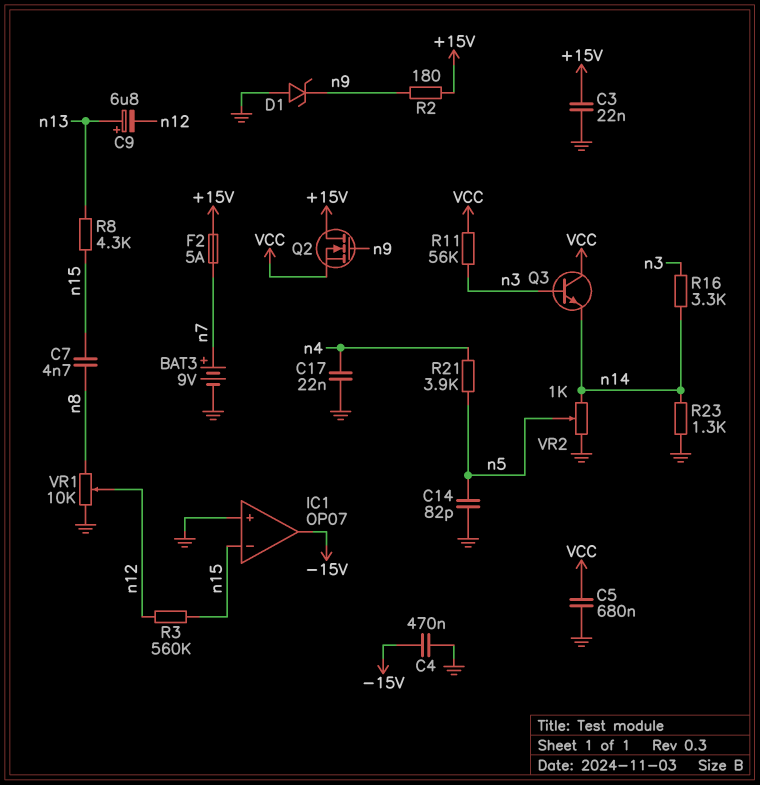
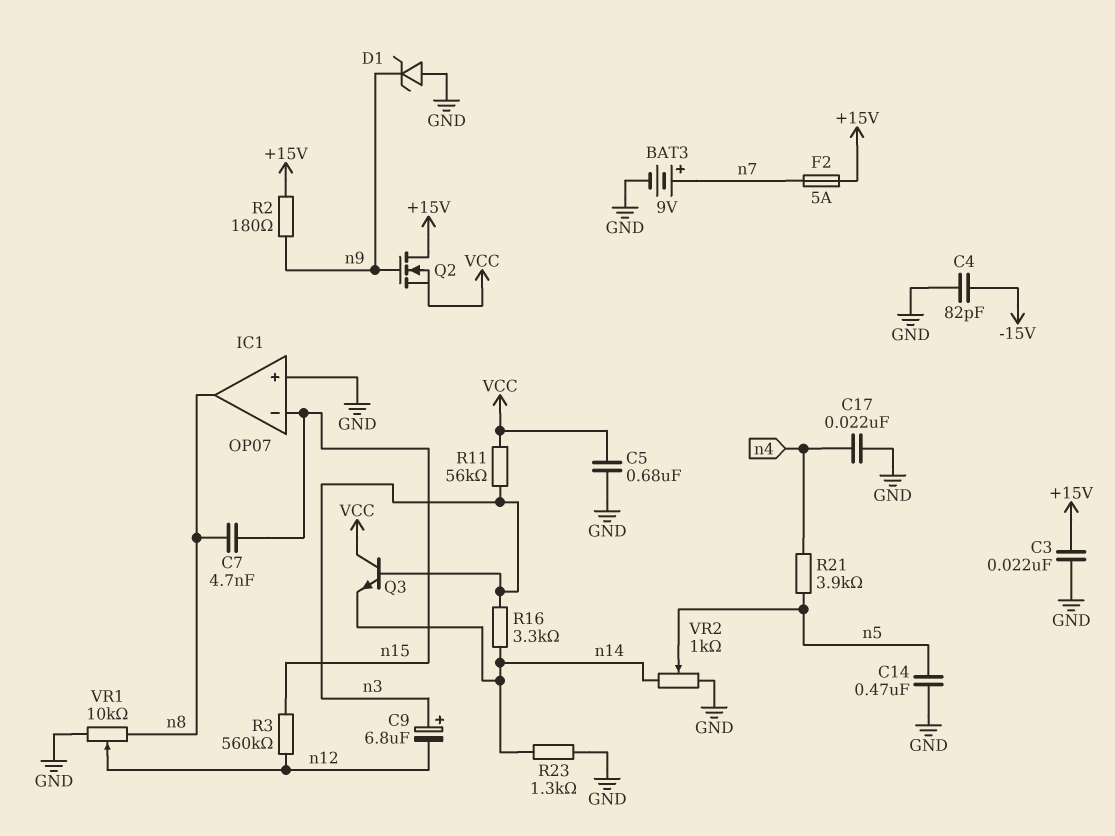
C4: 470nF (-15V, GND) -> 82pF (-15V, GND)
C9: 6.8uF (plus n13, minus n12) -> 6.8uF (plus n3, minus n12)
C14: 82pF (GND, n5) -> 470nF (GND, n5)
IC1 pin out: -15V -> n8
R8: 4.3k (n13, n15) -> none

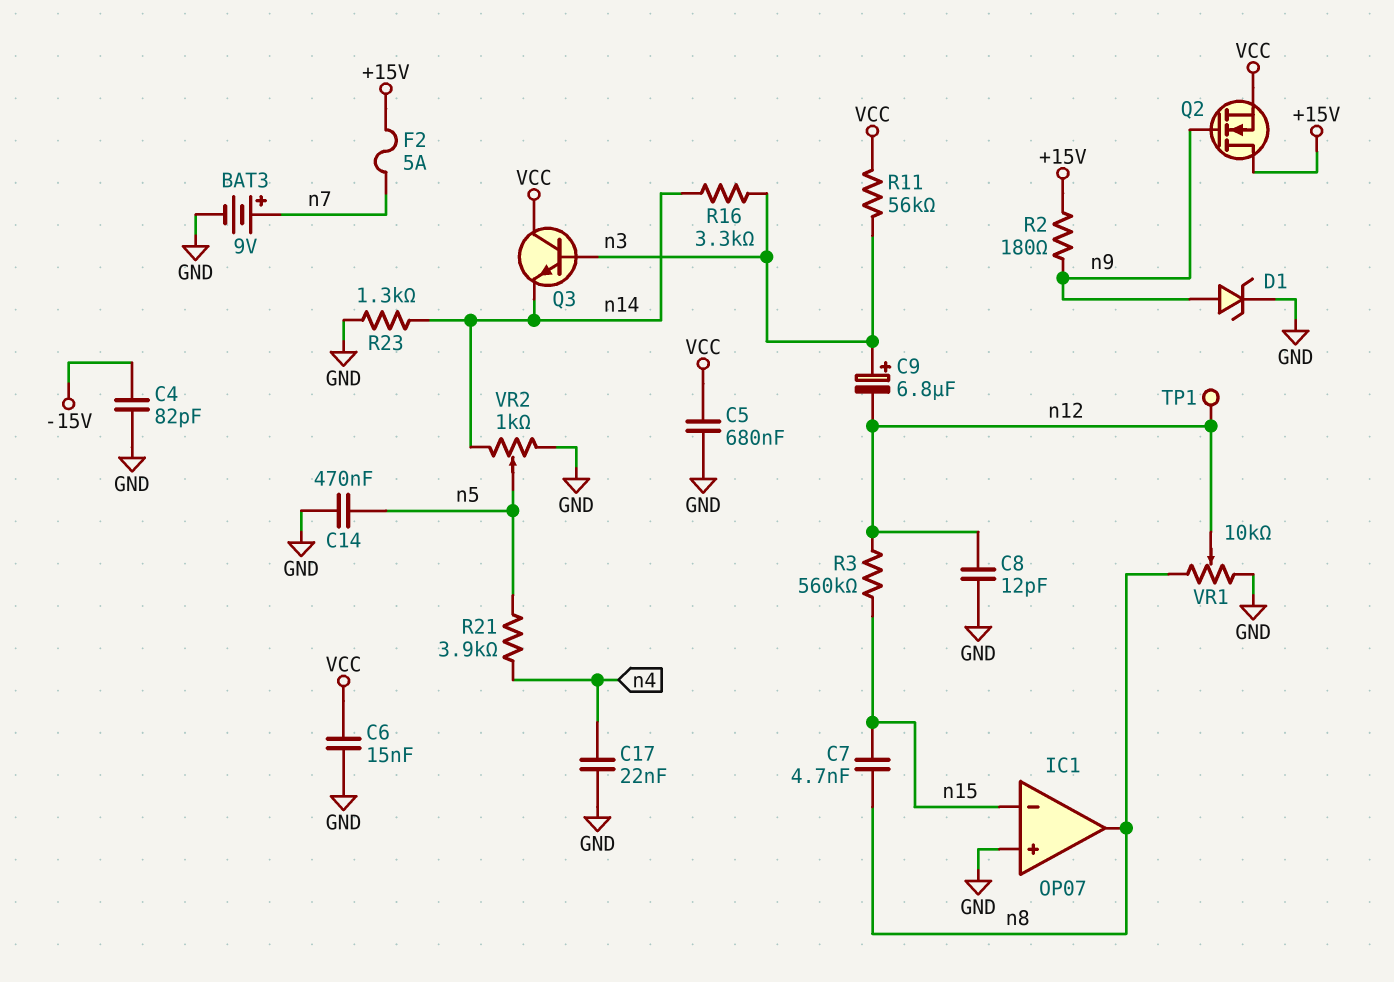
C3: 22nF (+15V, GND) -> none
C6: none -> 15nF (GND, VCC)
C8: none -> 12pF (GND, n12)
D1: zener (A GND, K n9) -> zener (A n9, K GND)
TP1: none -> test point (n12)

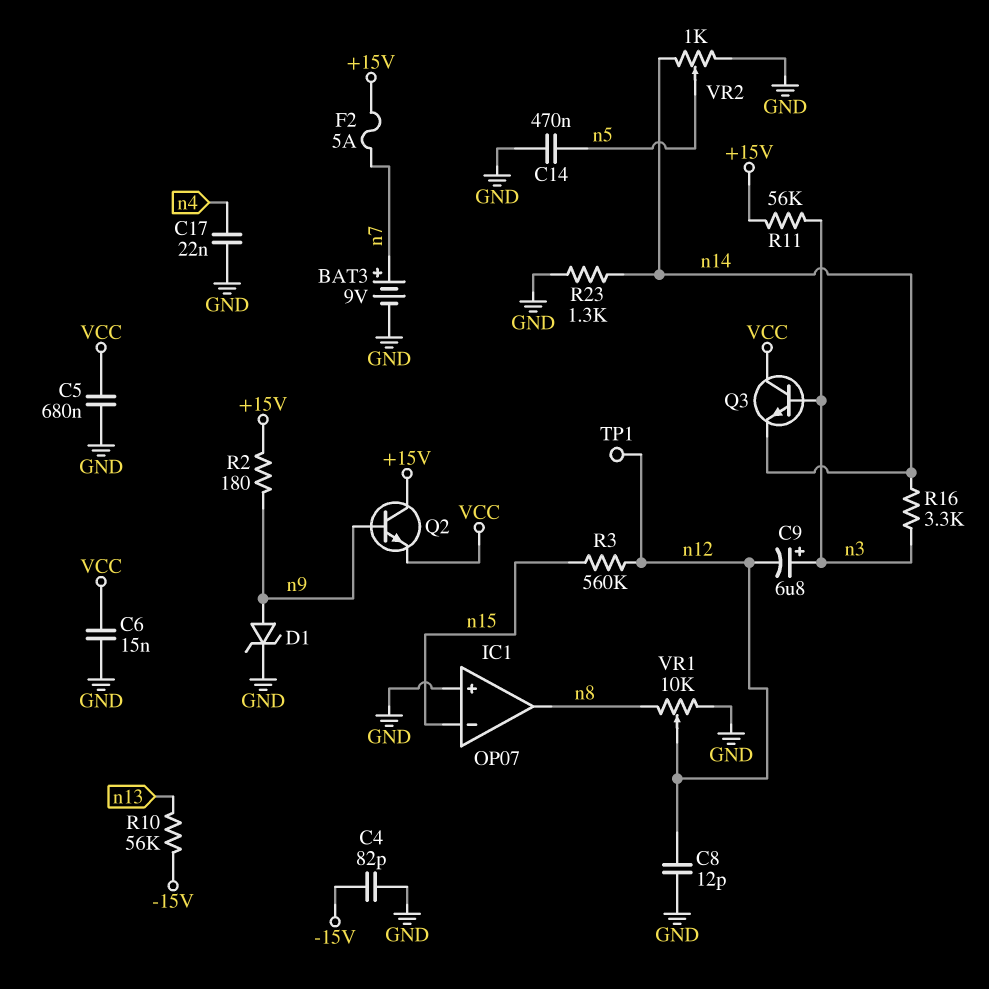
C7: 4.7nF (n8, n15) -> none
Q2: NMOS (G n9, D +15V, S VCC) -> NPN (B n9, C +15V, E VCC)
R10: none -> 56k (-15V, n13)
R11: 56k (VCC, n3) -> 56k (+15V, n3)
R21: 3.9k (n4, n5) -> none

